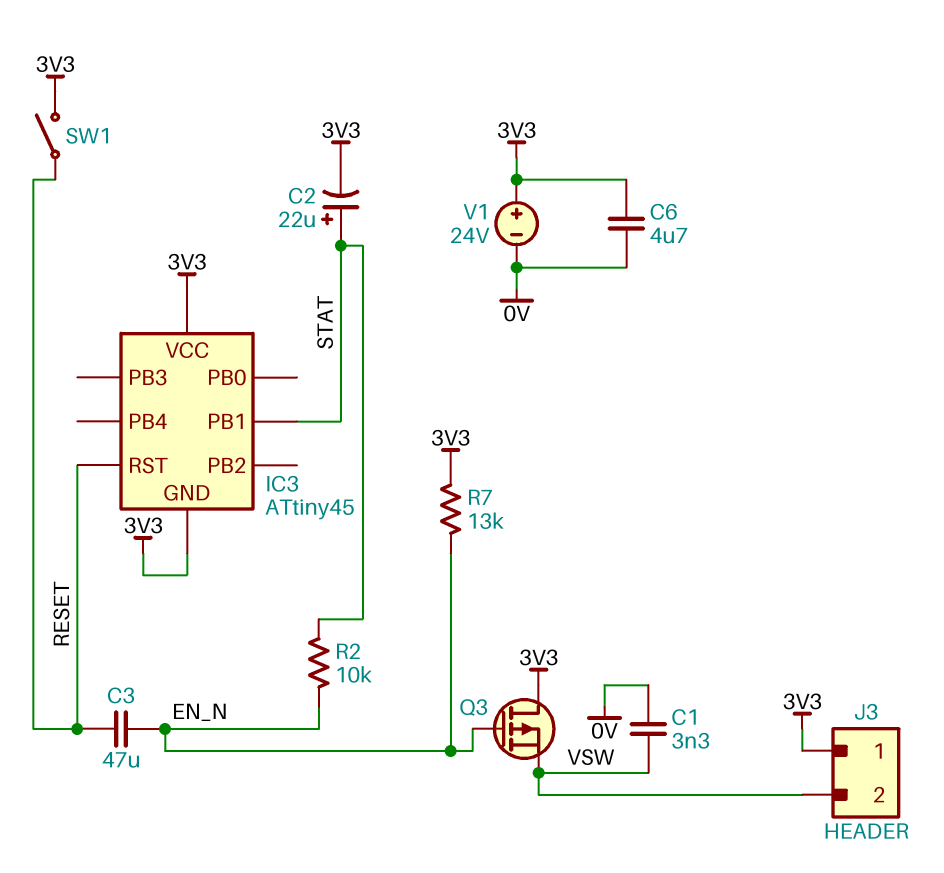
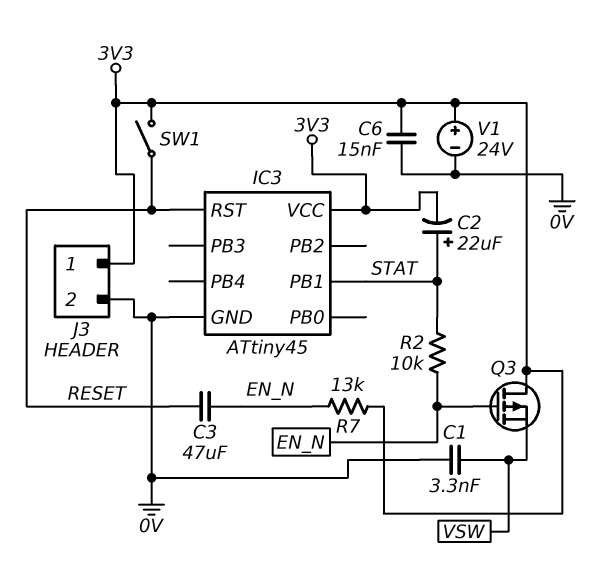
C6: 4.7uF (0V, 3V3) -> 15nF (0V, 3V3)
IC3 pin GND: 3V3 -> 0V
J3 pin 2: VSW -> 0V

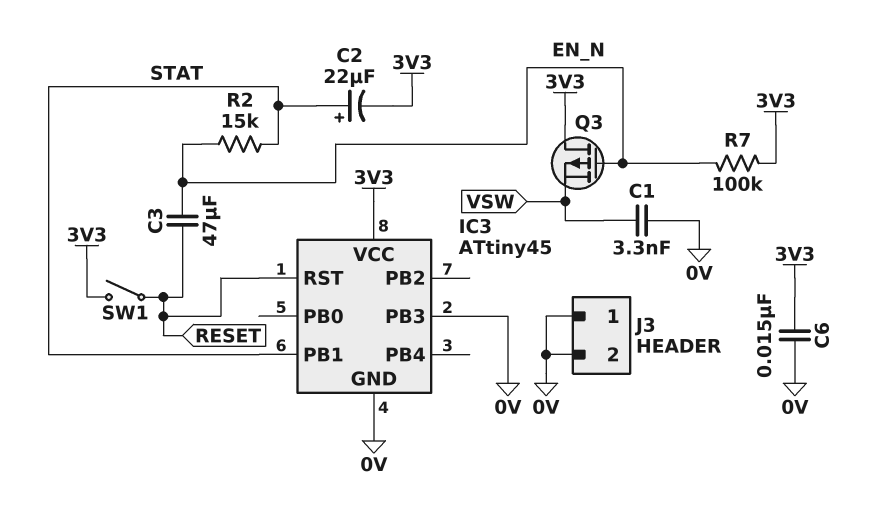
IC3 pin PB3: none -> 0V
J3 pin 1: 3V3 -> 0V
R2: 10k (EN_N, STAT) -> 15k (EN_N, STAT)
R7: 13k (3V3, EN_N) -> 100k (3V3, EN_N)
V1: 24V (plus 3V3, minus 0V) -> none

